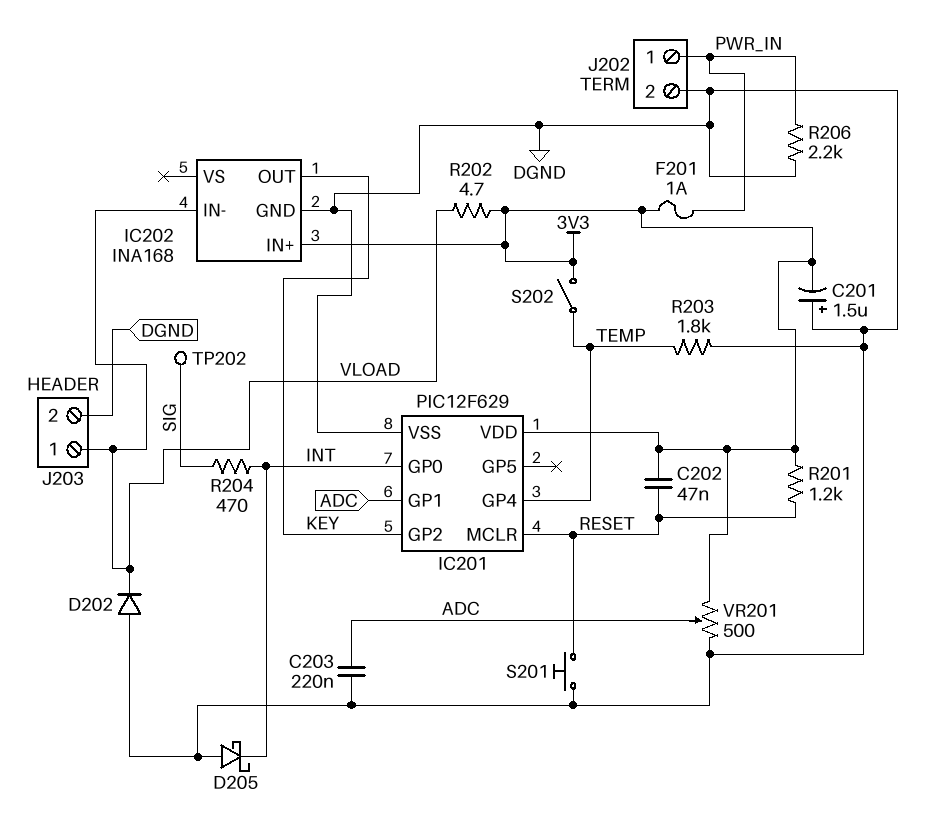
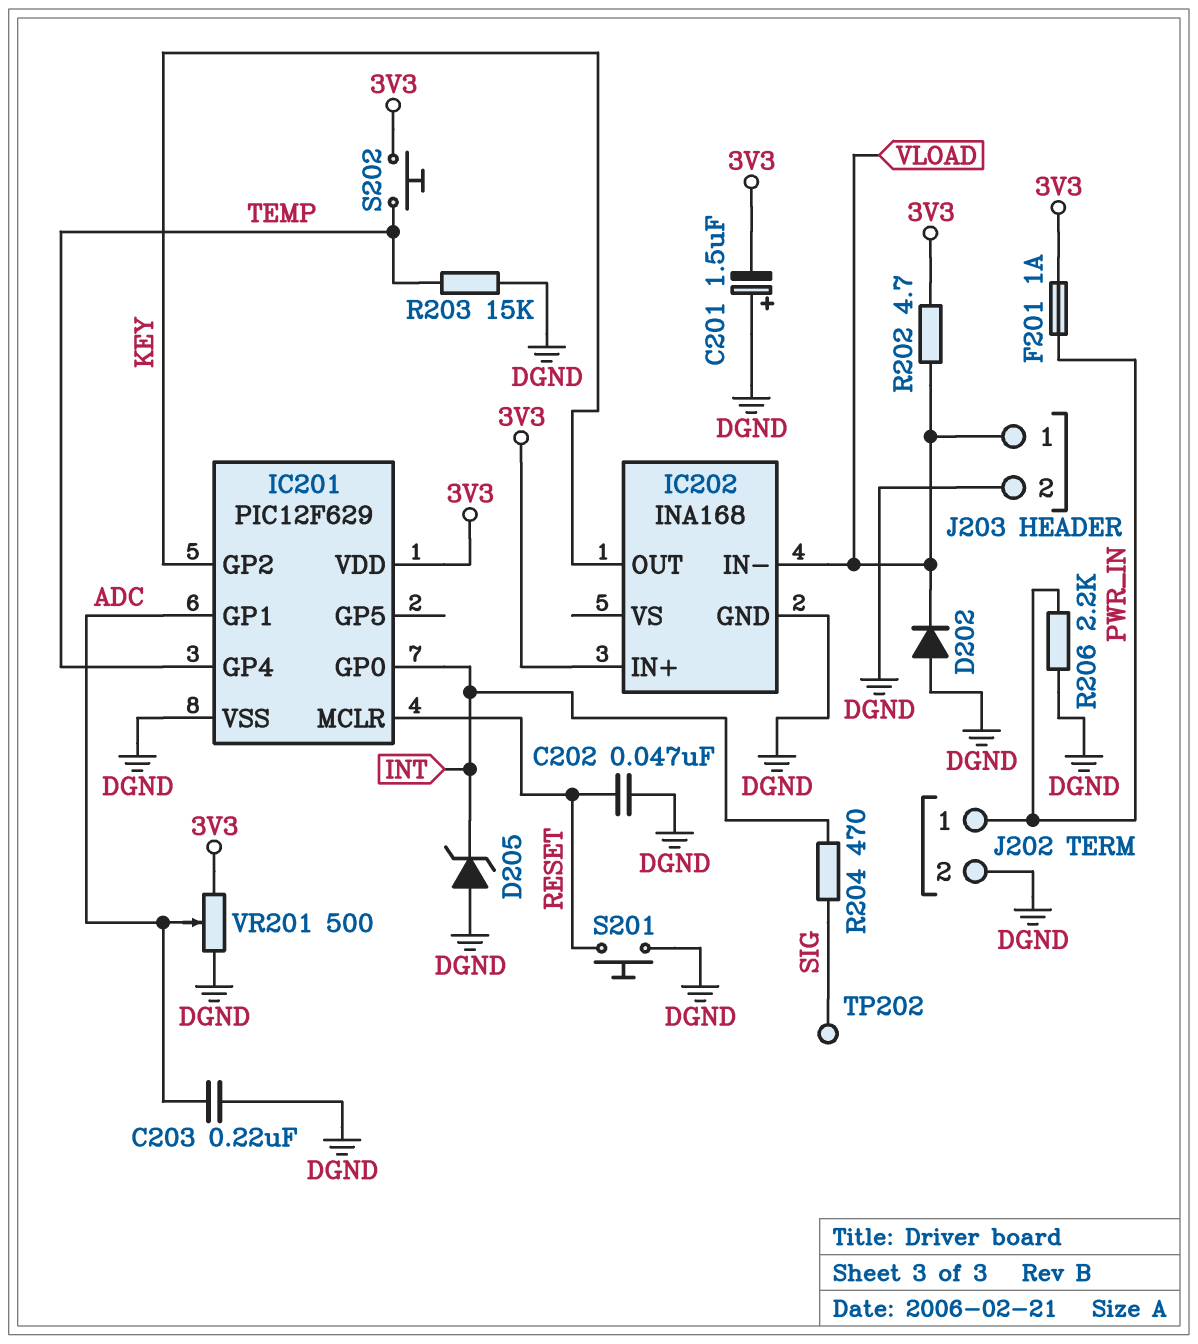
C202: 47nF (3V3, RESET) -> 47nF (DGND, RESET)
D205: schottky (A DGND, K INT) -> zener (A DGND, K INT)
R201: 1.2k (3V3, RESET) -> none
R203: 1.8k (DGND, TEMP) -> 15k (DGND, TEMP)
S202: switch (3V3, TEMP) -> button (3V3, TEMP)

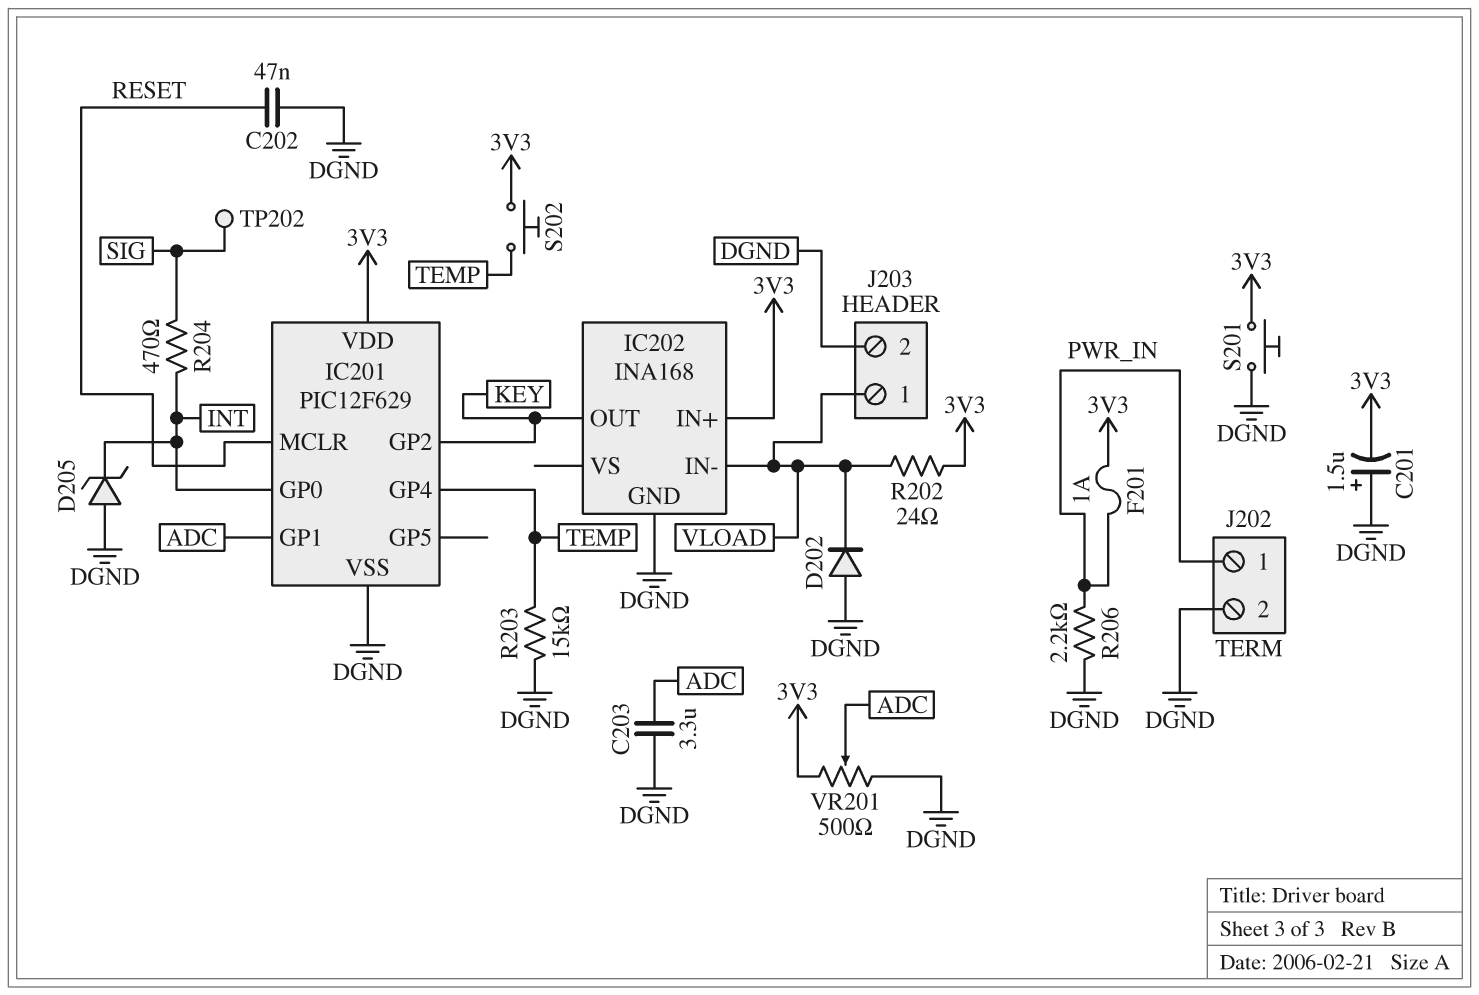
C203: 220nF (ADC, DGND) -> 3.3uF (ADC, DGND)
R202: 4.7 (3V3, VLOAD) -> 24 (3V3, VLOAD)
S201: button (DGND, RESET) -> button (3V3, DGND)

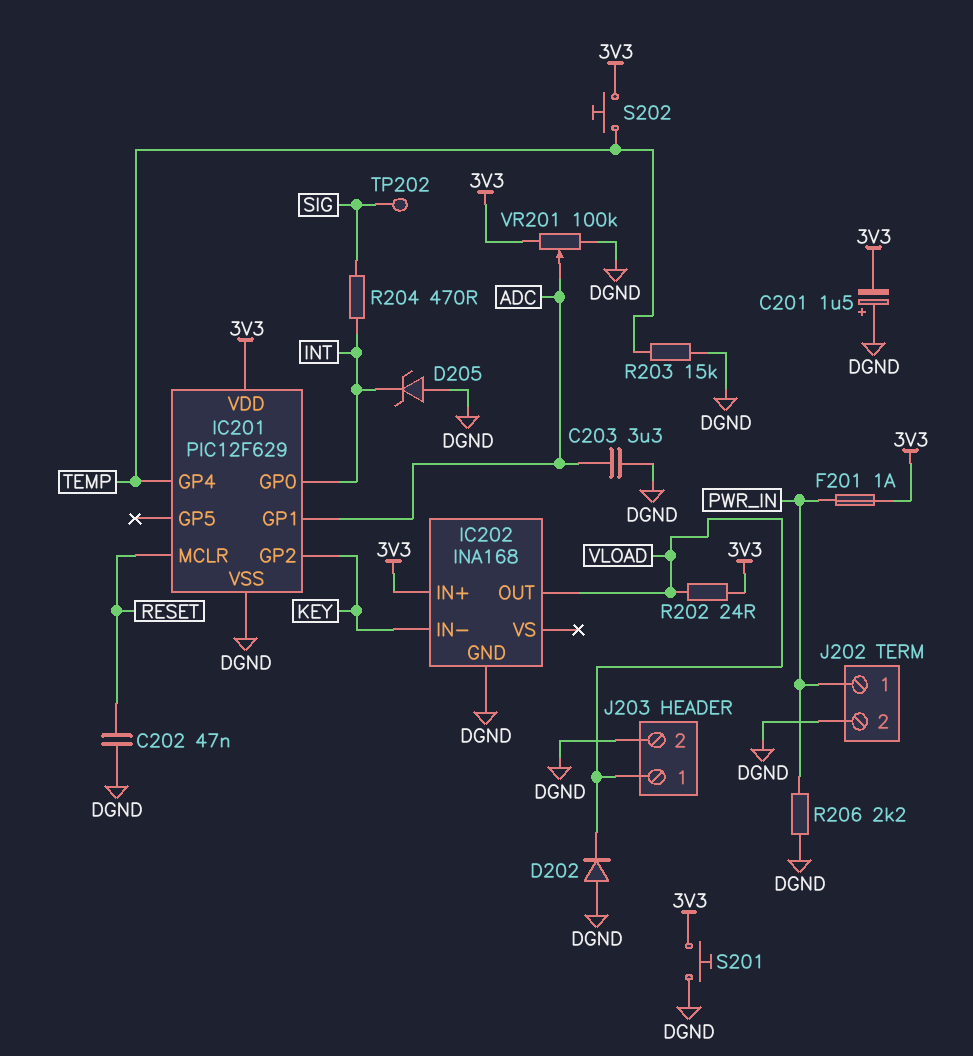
IC202 pin IN-: VLOAD -> KEY
IC202 pin OUT: KEY -> VLOAD
VR201: 500 (3V3, DGND, wiper ADC) -> 100k (3V3, DGND, wiper ADC)

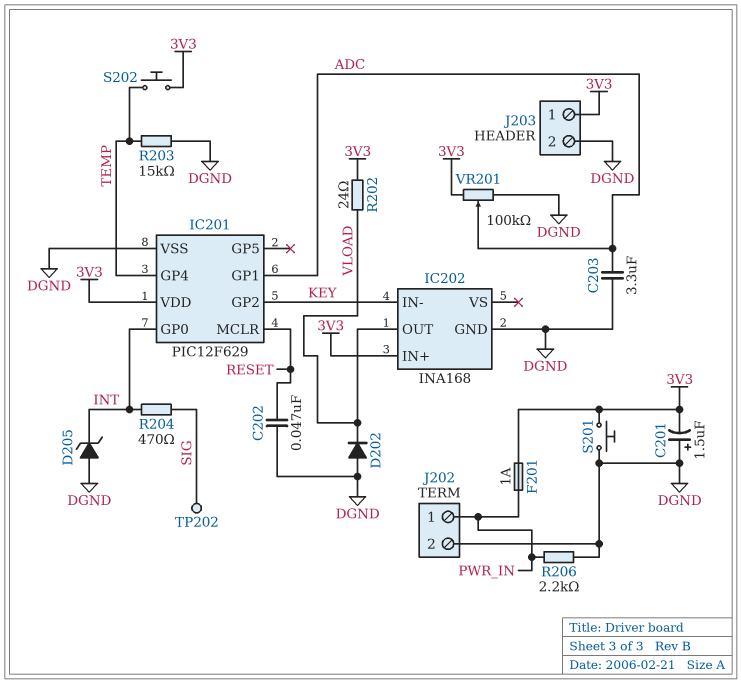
J203 pin 1: VLOAD -> 3V3

